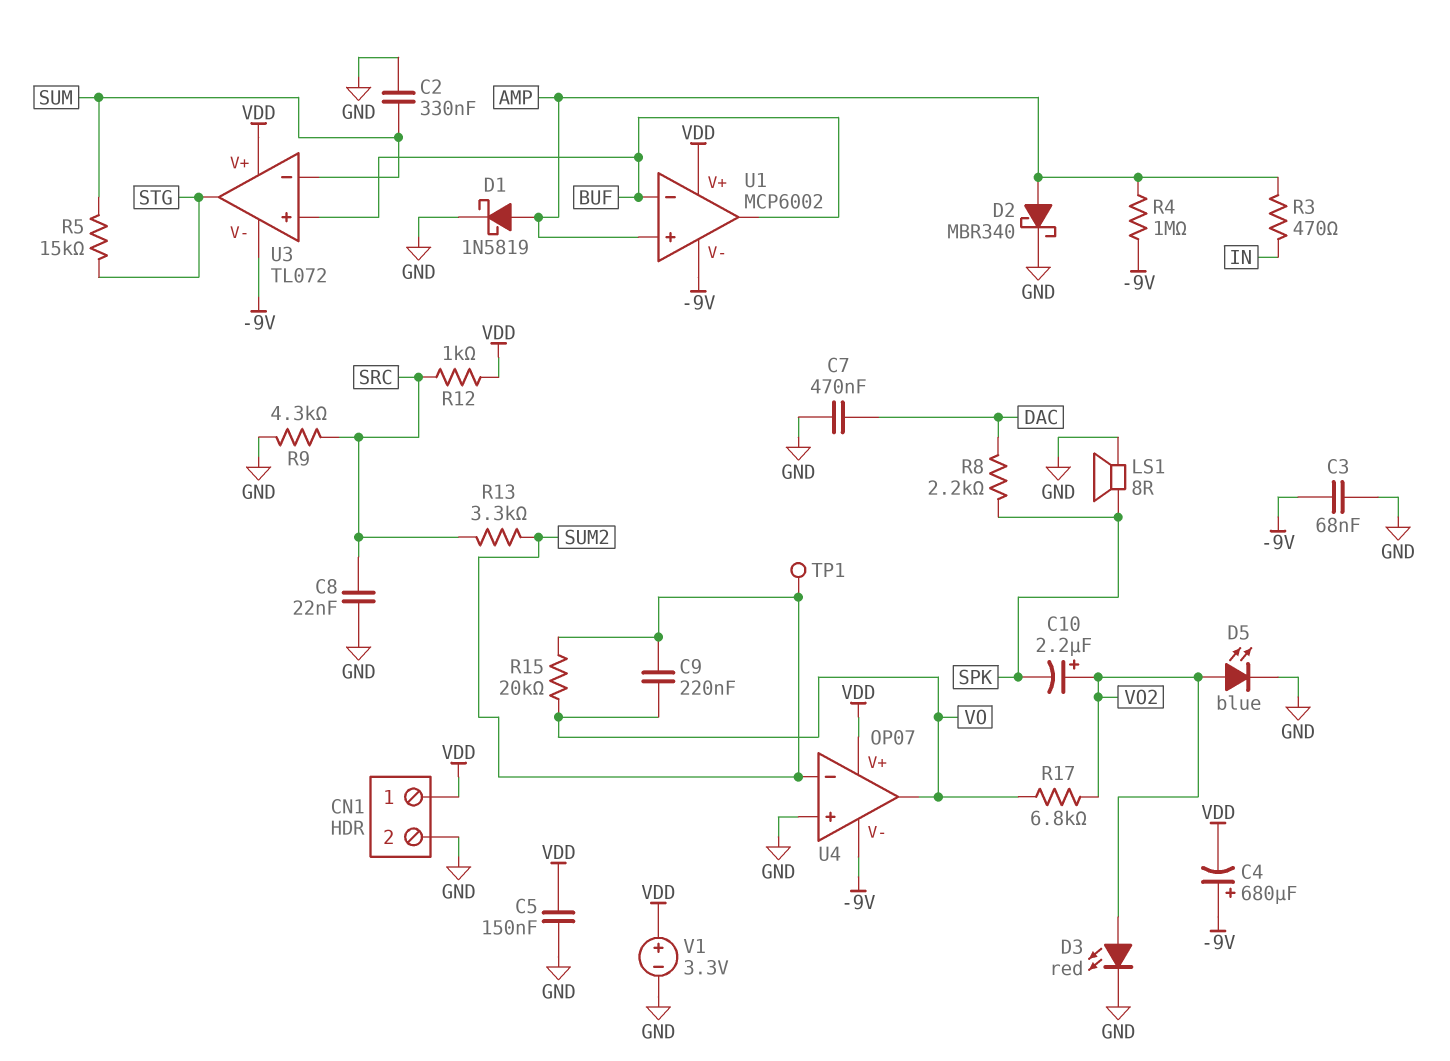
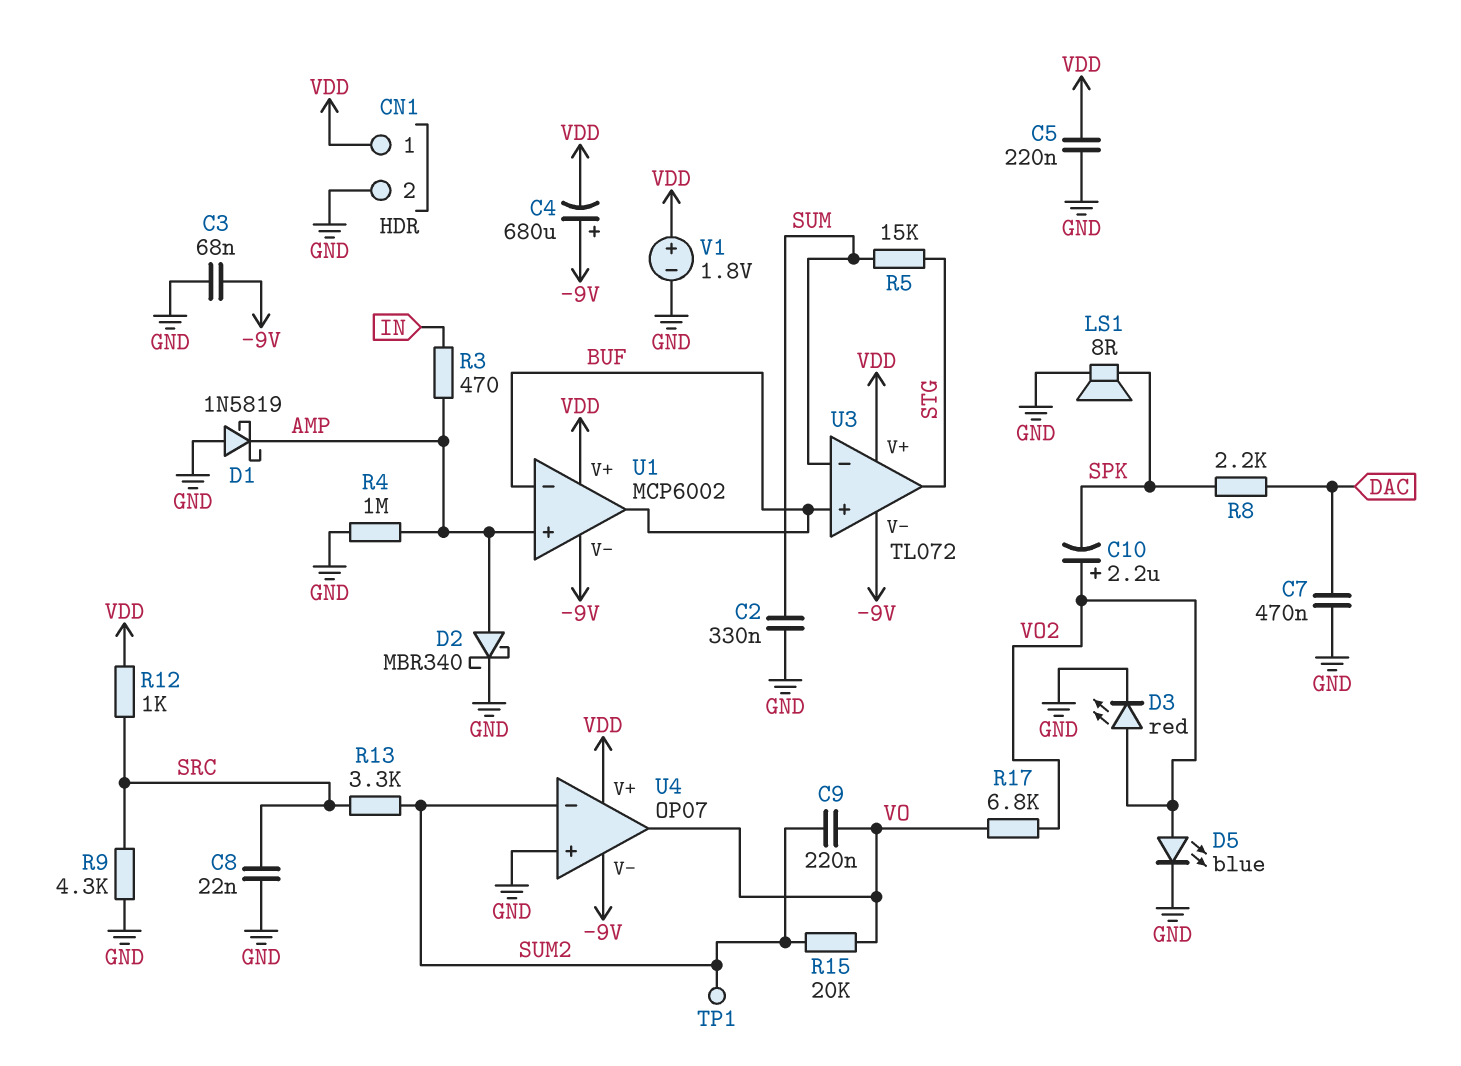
C5: 150nF (GND, VDD) -> 220nF (GND, VDD)
D1: schottky 1N5819 (A AMP, K GND) -> schottky 1N5819 (A GND, K AMP)
R4: 1M (-9V, AMP) -> 1M (AMP, GND)
V1: 3.3V (plus VDD, minus GND) -> 1.8V (plus VDD, minus GND)

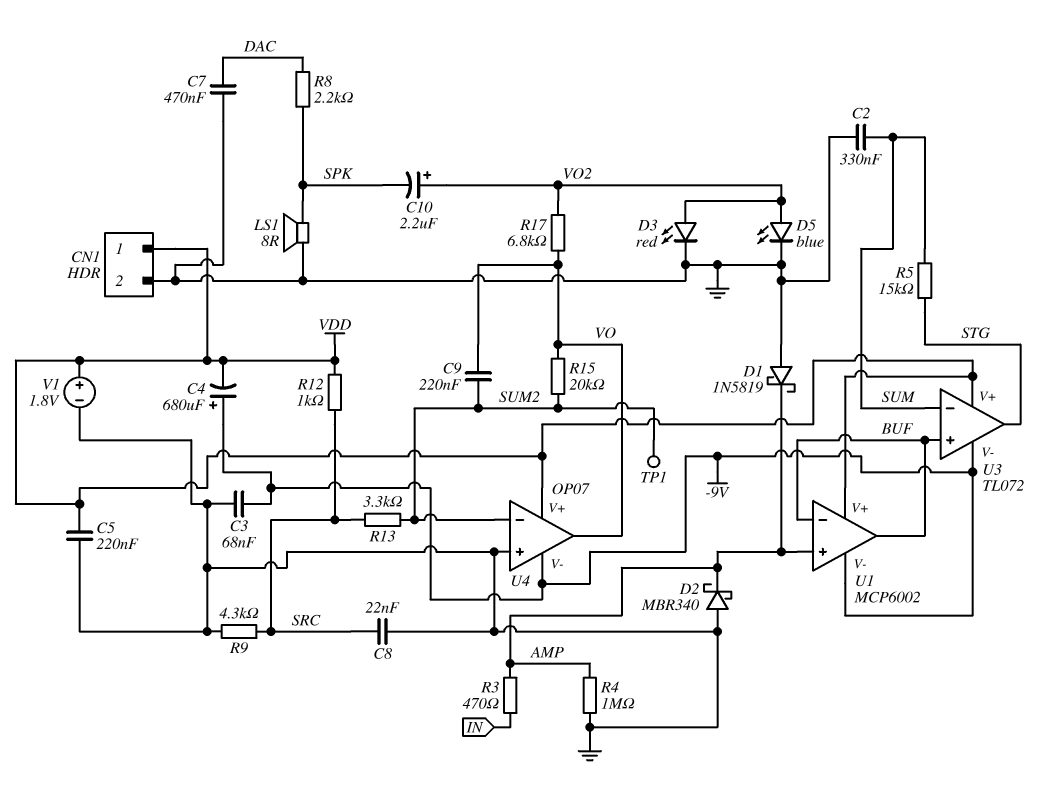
D2: schottky MBR340 (A AMP, K GND) -> schottky MBR340 (A GND, K AMP)

